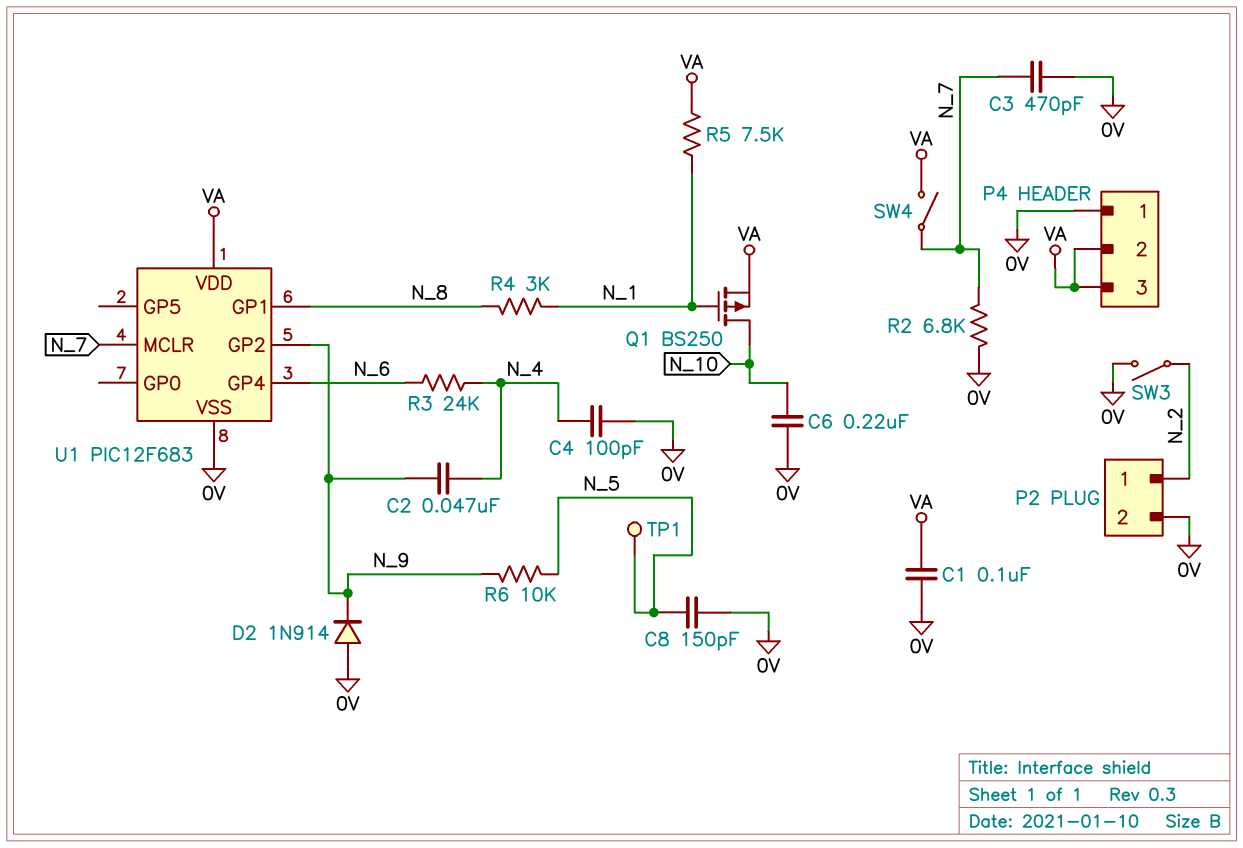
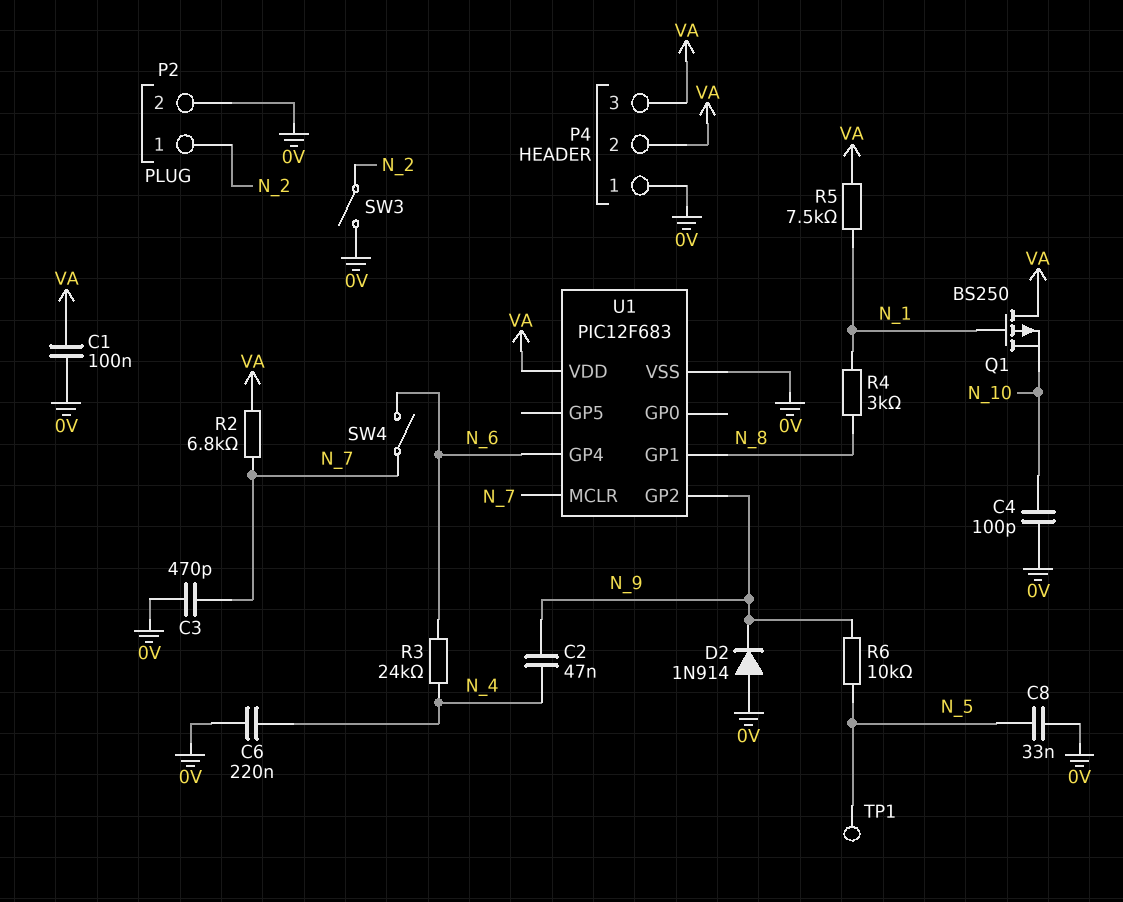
C4: 100pF (0V, N_4) -> 100pF (0V, N_10)
C6: 220nF (0V, N_10) -> 220nF (0V, N_4)
C8: 150pF (0V, N_5) -> 33nF (0V, N_5)
Q1: PMOS BS250 (G N_1, D N_10, S VA) -> PMOS BS250 (G N_1, D VA, S N_10)
R2: 6.8k (0V, N_7) -> 6.8k (N_7, VA)
SW4: switch (N_7, VA) -> switch (N_6, N_7)

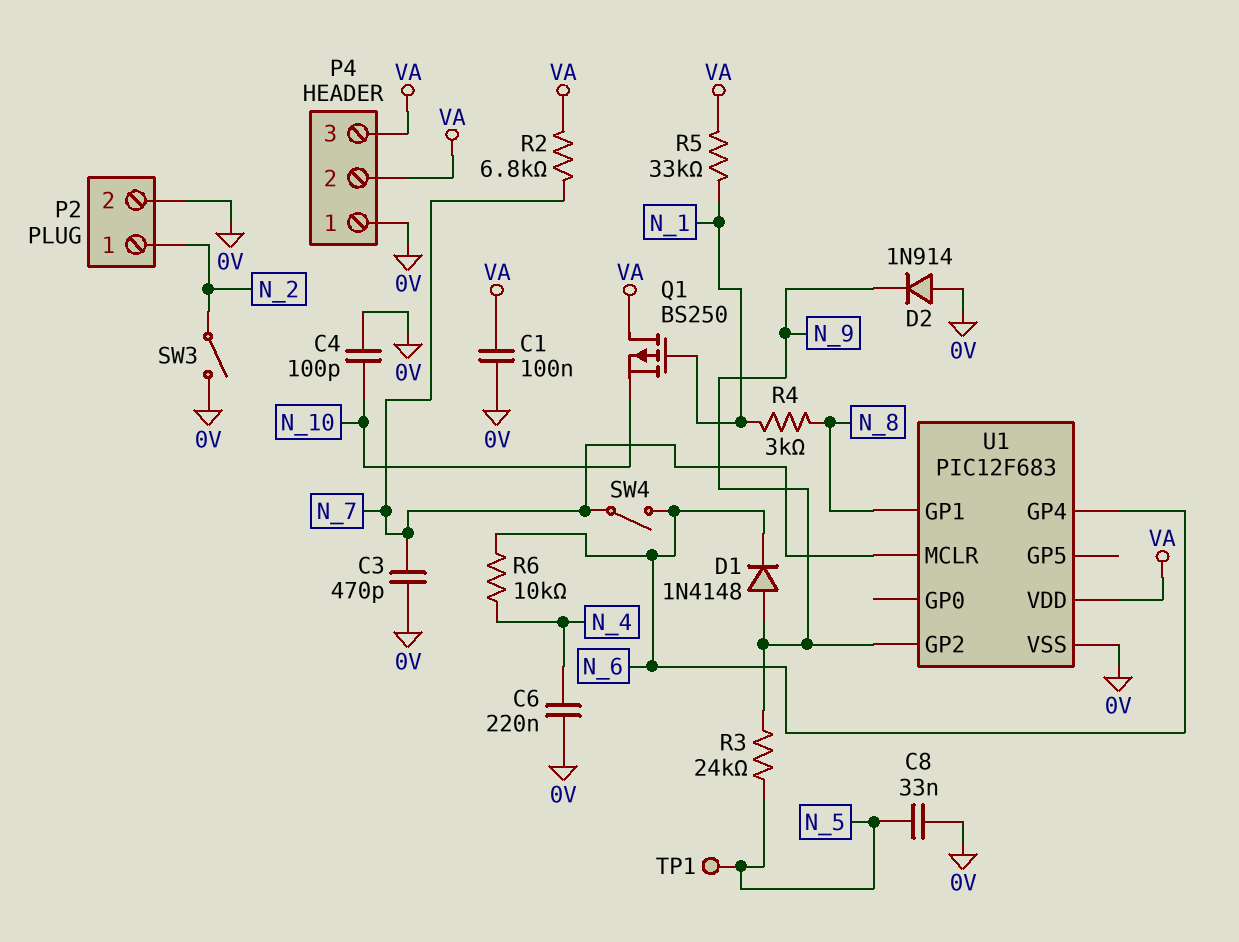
C2: 47nF (N_4, N_9) -> none
D1: none -> diode 1N4148 (A N_9, K N_6)
R3: 24k (N_4, N_6) -> 24k (N_5, N_9)
R5: 7.5k (N_1, VA) -> 33k (N_1, VA)
R6: 10k (N_5, N_9) -> 10k (N_4, N_6)

